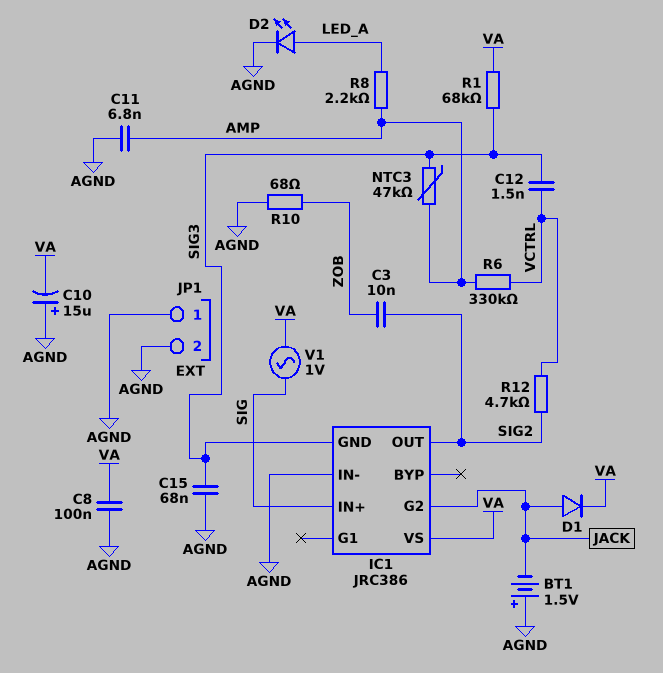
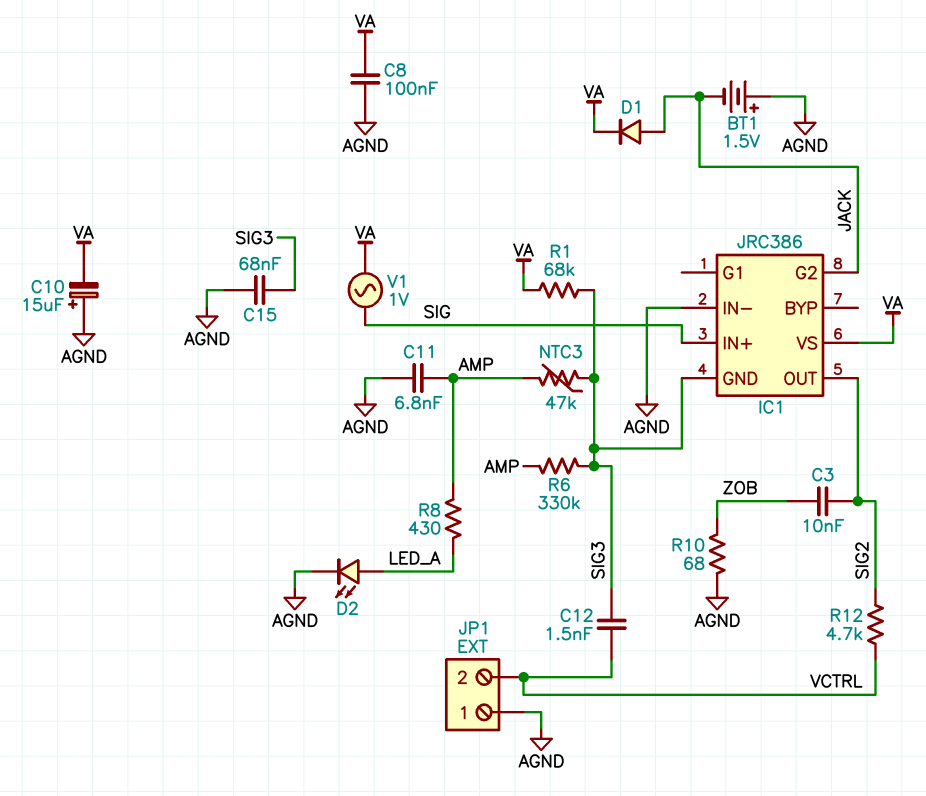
JP1 pin 2: AGND -> VCTRL
R6: 330k (AMP, VCTRL) -> 330k (AMP, SIG3)
R8: 2.2k (AMP, LED_A) -> 430 (AMP, LED_A)

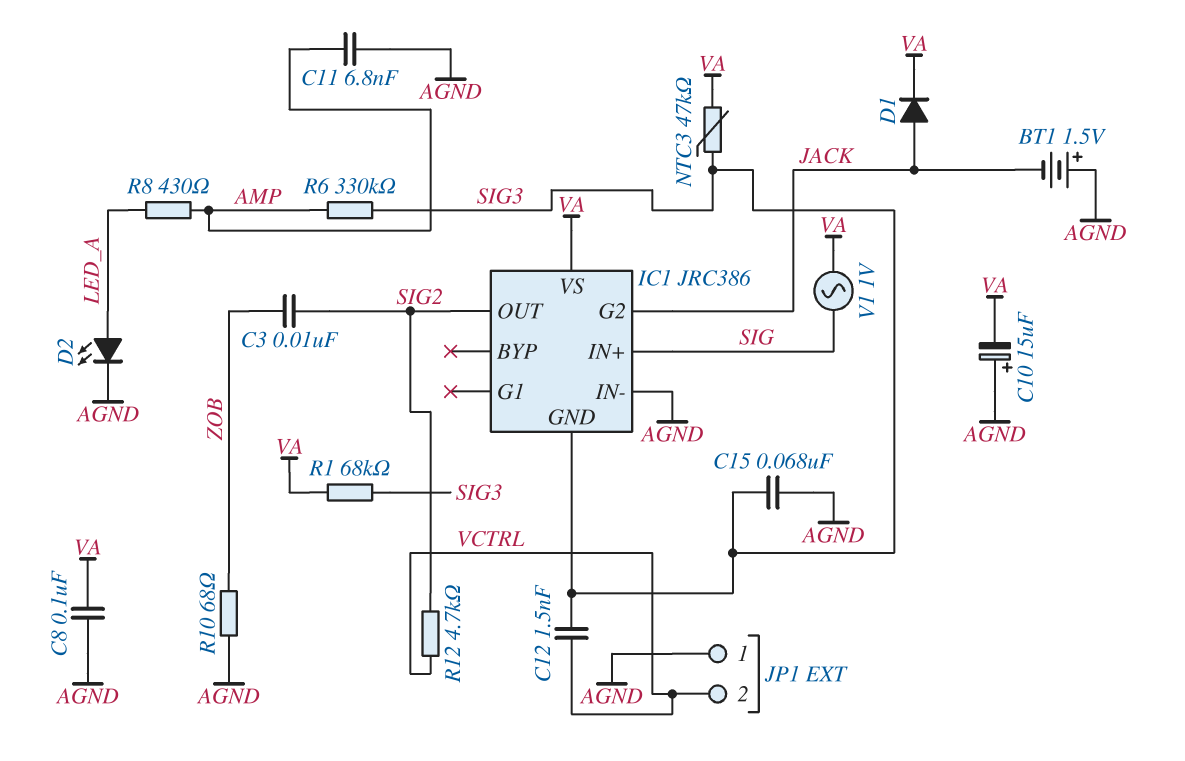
NTC3: 47k (AMP, SIG3) -> 47k (SIG3, VA)

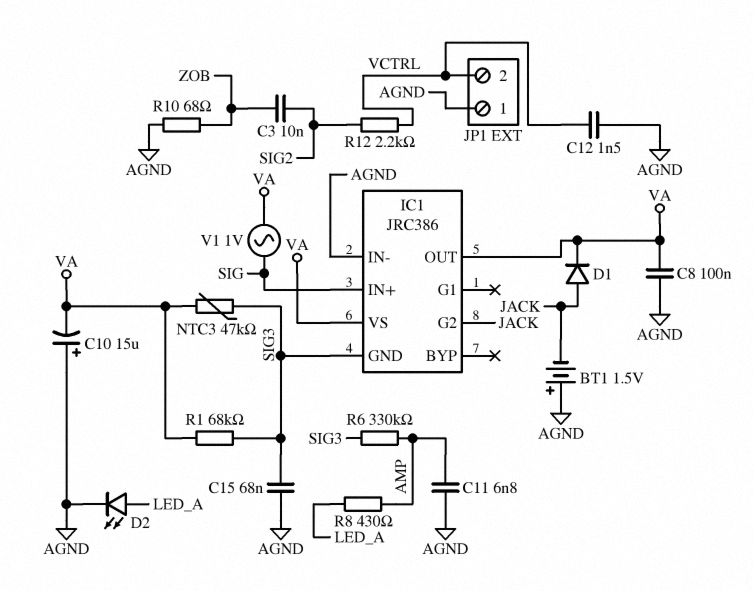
C12: 1.5nF (SIG3, VCTRL) -> 1.5nF (AGND, VCTRL)
IC1 pin OUT: SIG2 -> VA
R12: 4.7k (SIG2, VCTRL) -> 2.2k (SIG2, VCTRL)

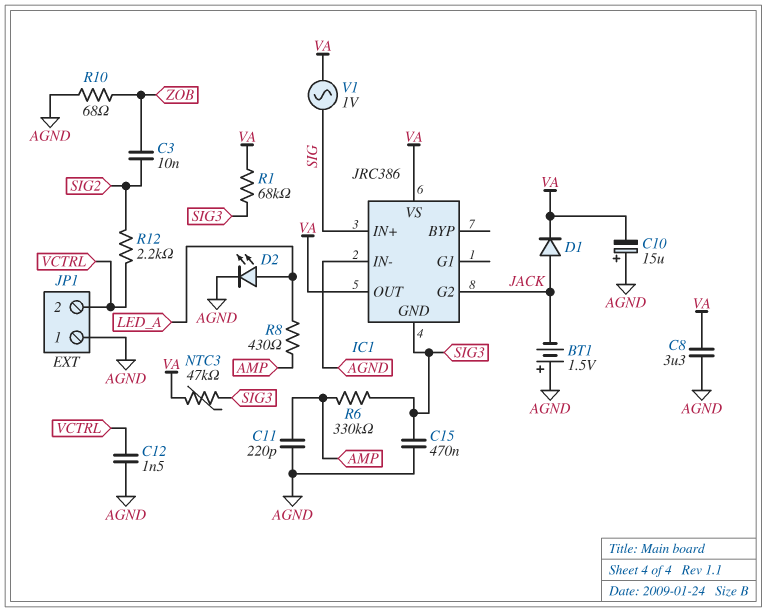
C8: 100nF (AGND, VA) -> 3.3uF (AGND, VA)
C11: 6.8nF (AGND, AMP) -> 220pF (AGND, AMP)
C15: 68nF (AGND, SIG3) -> 470nF (AGND, SIG3)

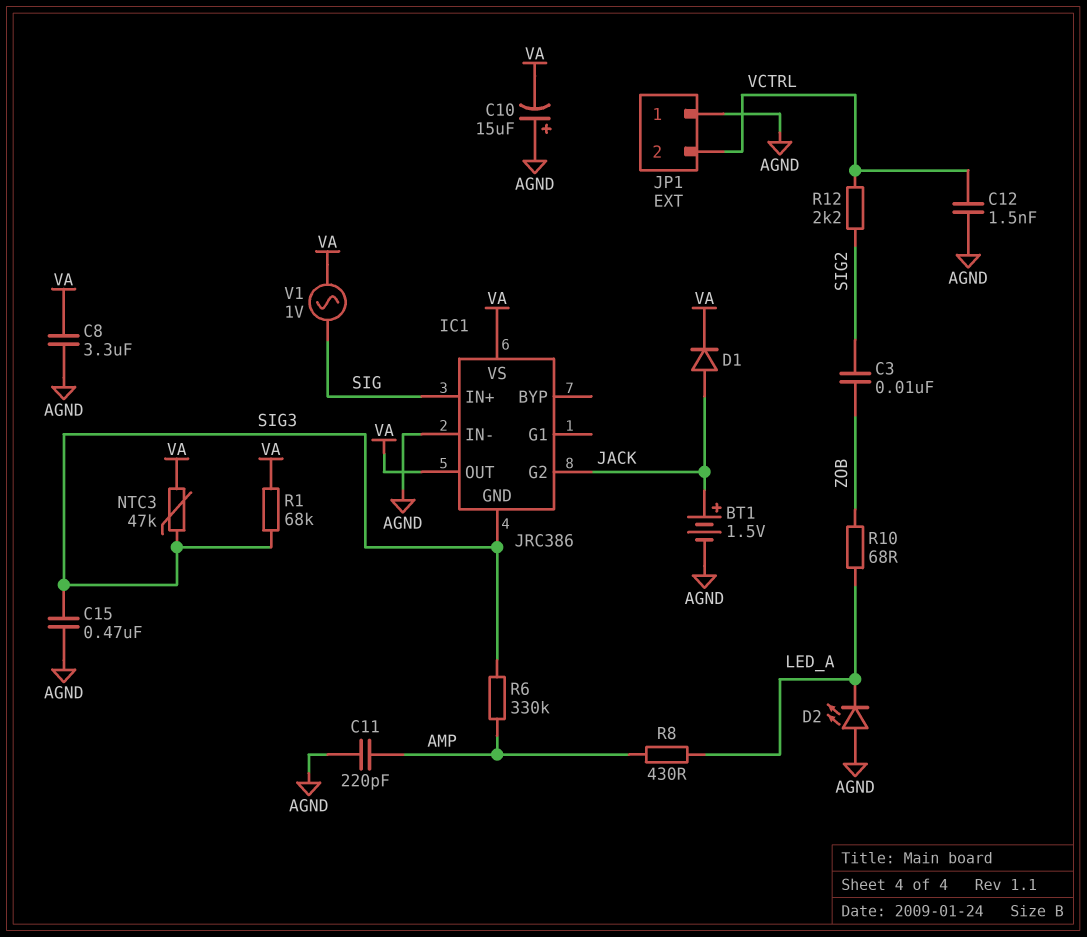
BT1: 1.5V (plus AGND, minus JACK) -> 1.5V (plus JACK, minus AGND)
D2: LED (A LED_A, K AGND) -> LED (A AGND, K LED_A)
R10: 68 (AGND, ZOB) -> 68 (LED_A, ZOB)

